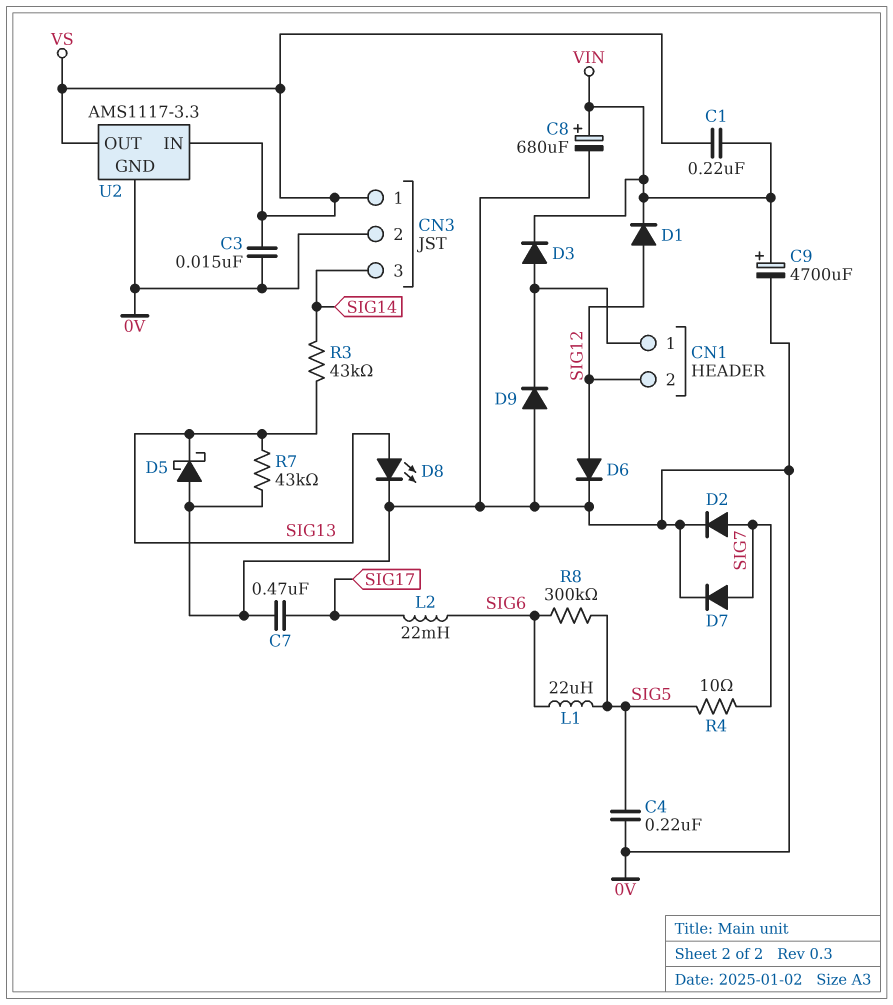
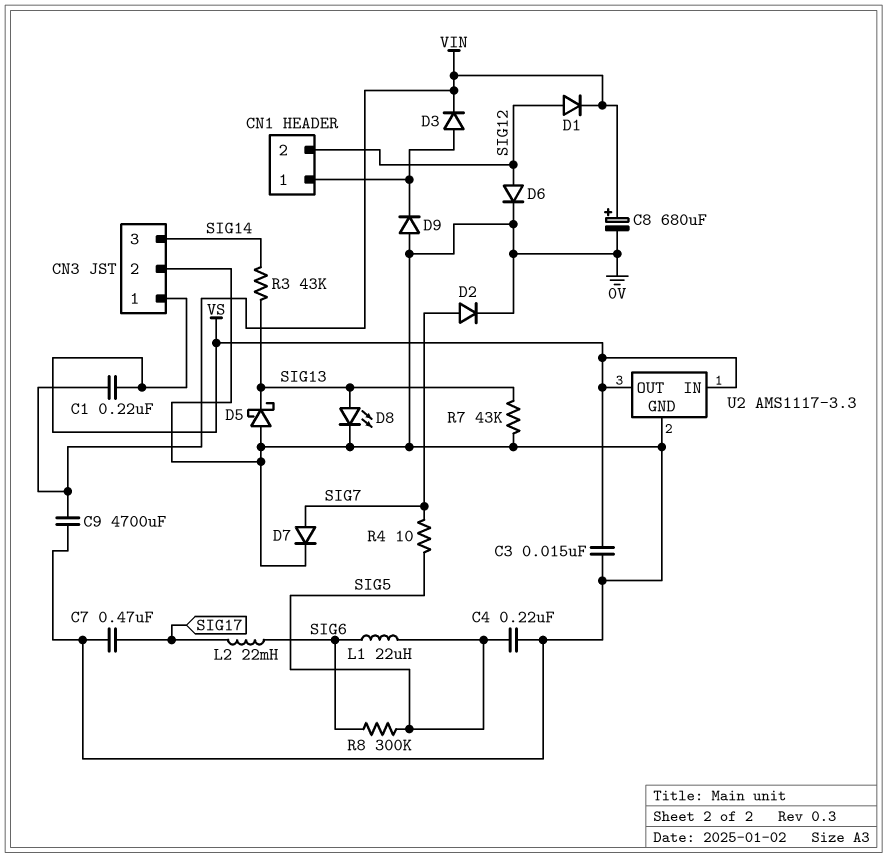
C9: 4700uF (plus VIN, minus 0V) -> 4700uF (0V, VIN)

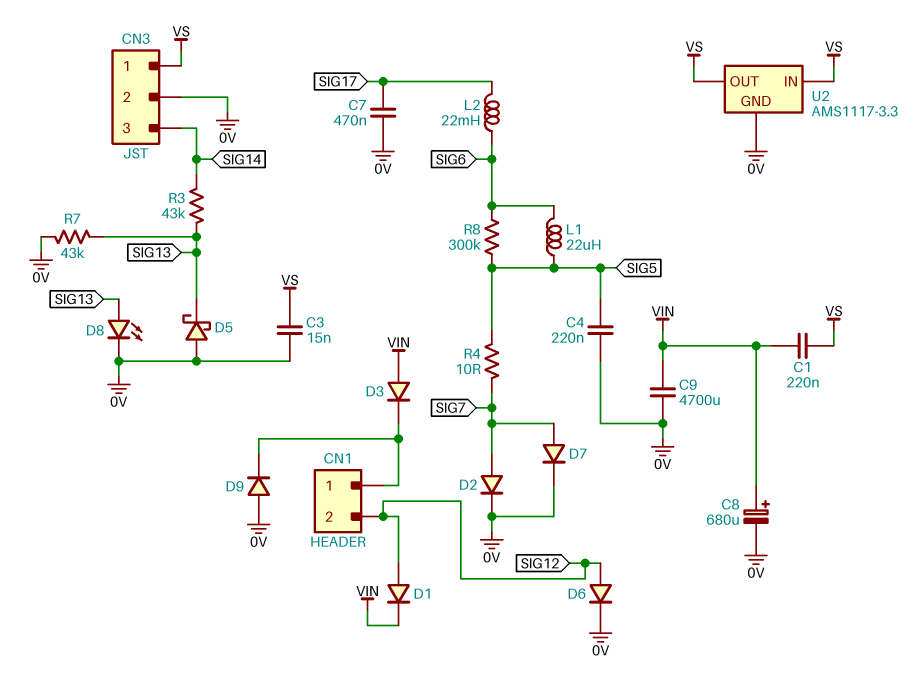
D3: diode (A CN1/1, K VIN) -> diode (A VIN, K CN1/1)

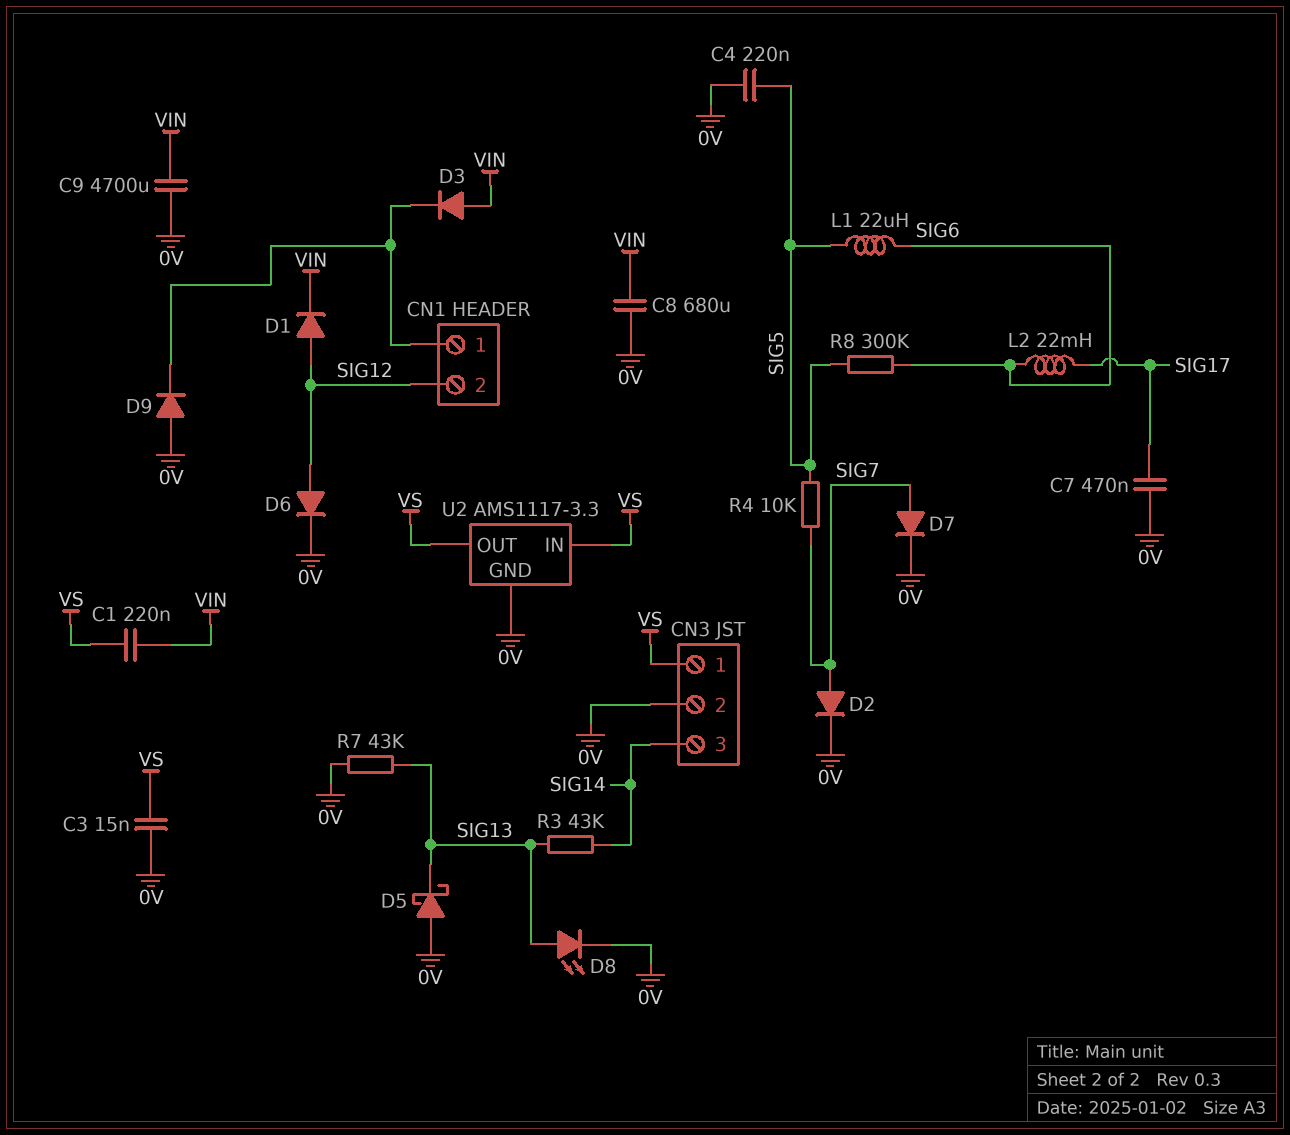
C8: 680uF (plus VIN, minus 0V) -> 680uF (0V, VIN)
R4: 10 (SIG5, SIG7) -> 10k (SIG5, SIG7)

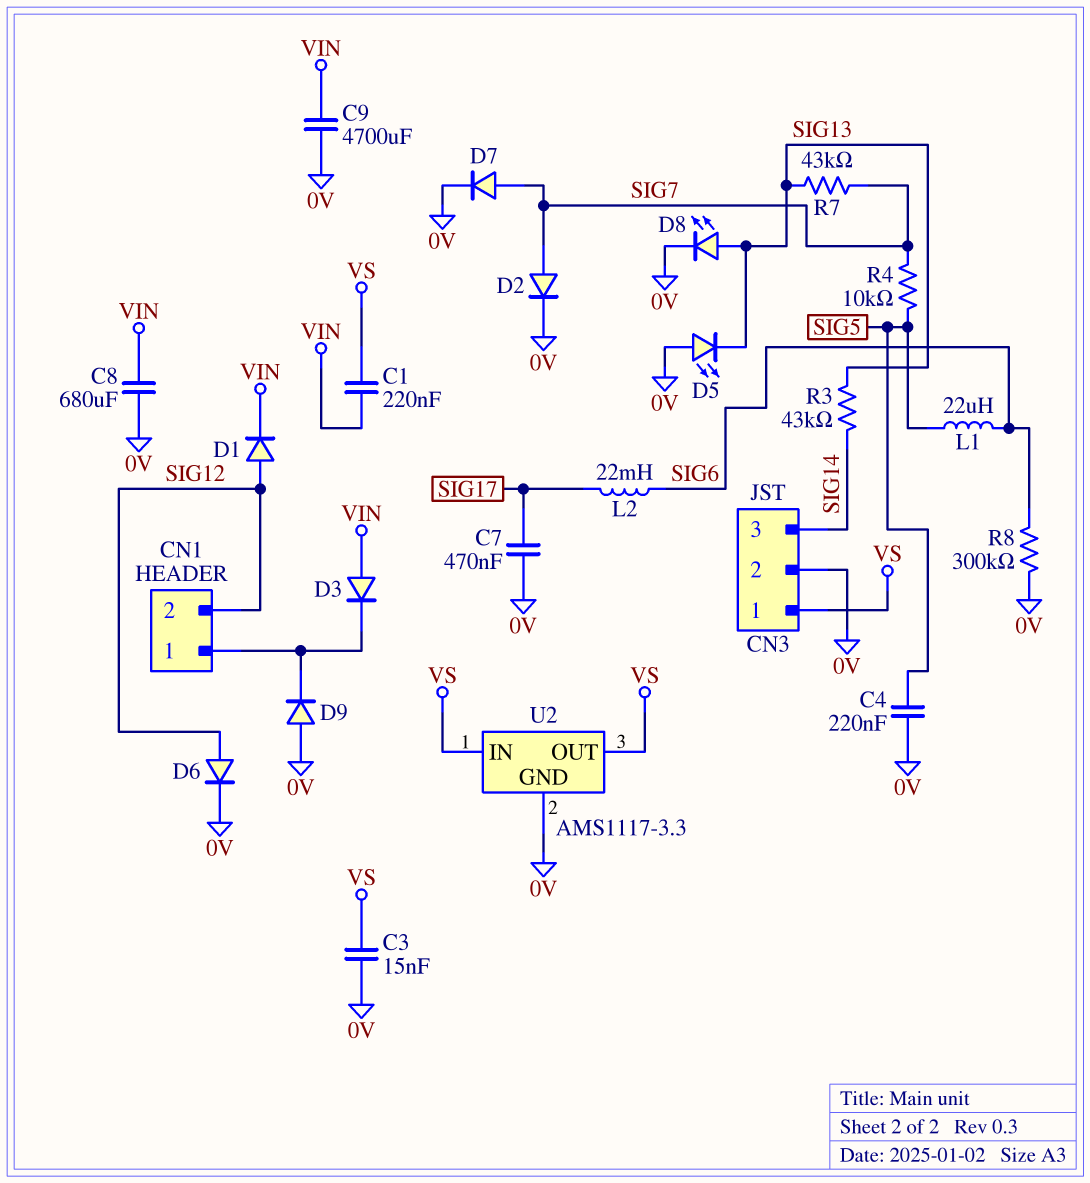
D5: schottky (A 0V, K SIG13) -> LED (A 0V, K SIG13)
R7: 43k (0V, SIG13) -> 43k (SIG7, SIG13)
R8: 300k (SIG5, SIG6) -> 300k (0V, SIG6)

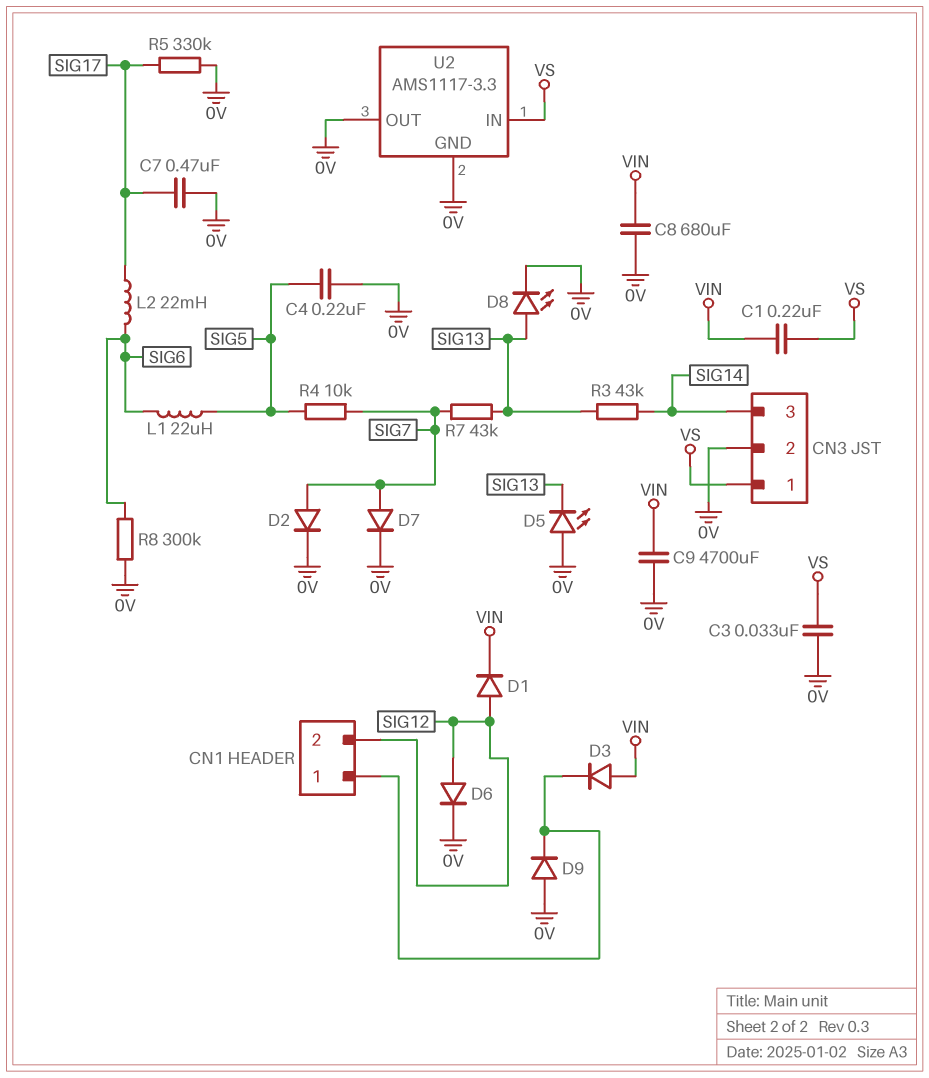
C3: 15nF (0V, VS) -> 33nF (0V, VS)
R5: none -> 330k (0V, SIG17)
U2 pin OUT: VS -> 0V

